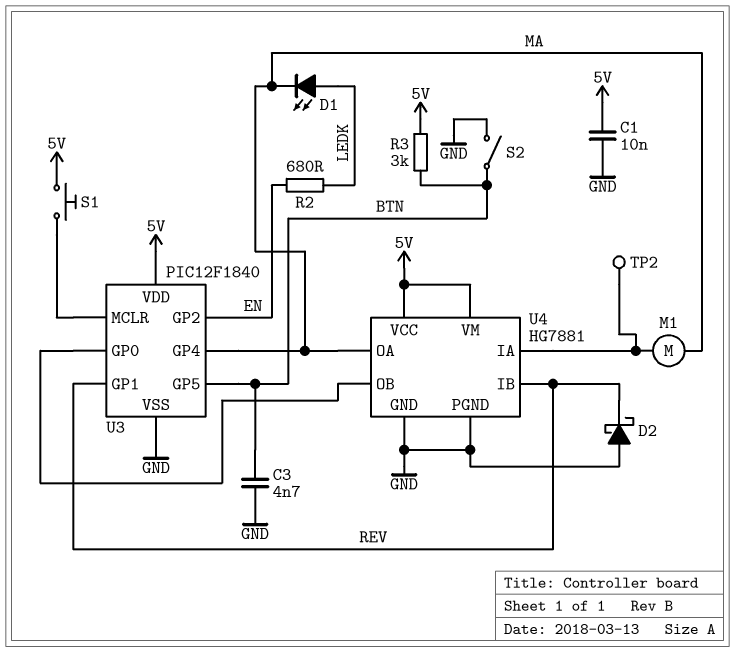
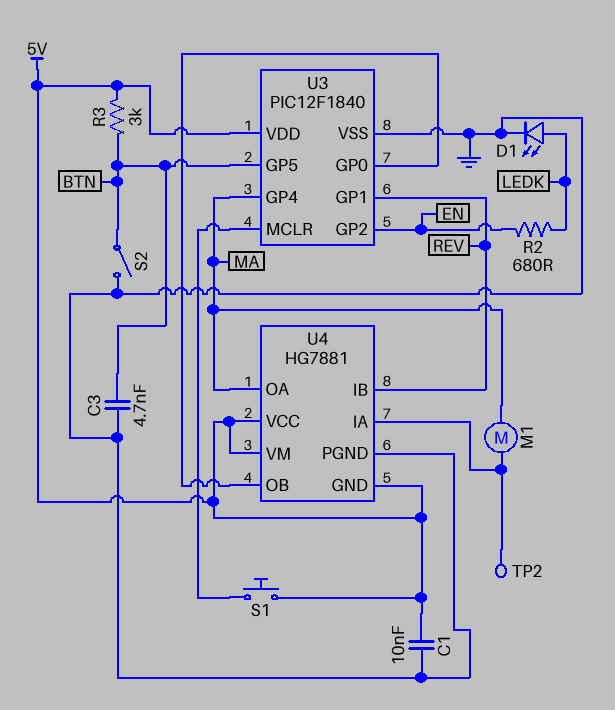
D1: LED (A LEDK, K MA) -> LED (A LEDK, K GND)
D2: schottky (A GND, K REV) -> none
U4 pin GND: GND -> 5V

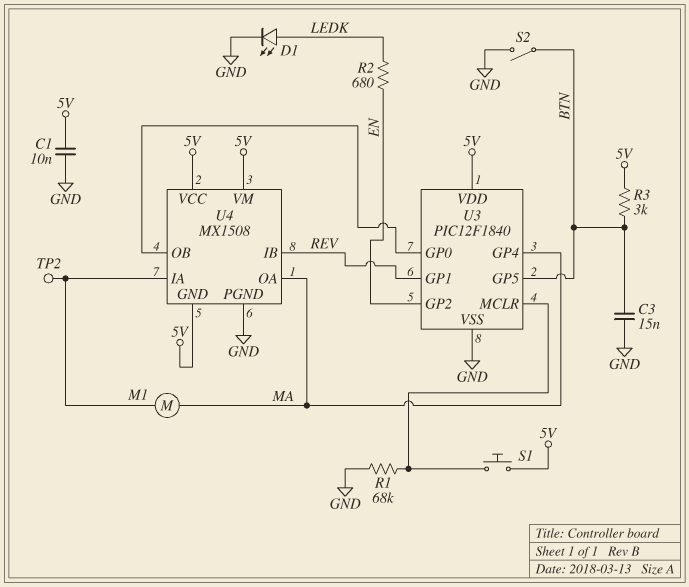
C3: 4.7nF (BTN, GND) -> 15nF (BTN, GND)
R1: none -> 68k (GND, U3/MCLR)
U4: HG7881 -> MX1508

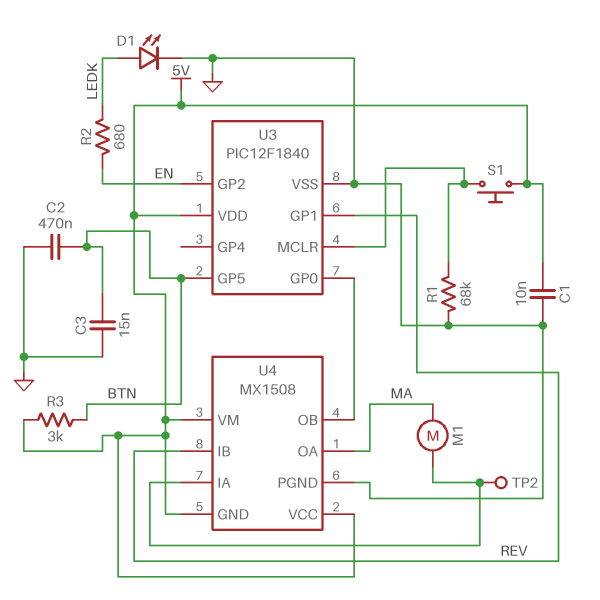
C2: none -> 470nF (BTN, GND)
S2: switch (BTN, GND) -> none
U3 pin GP4: MA -> none

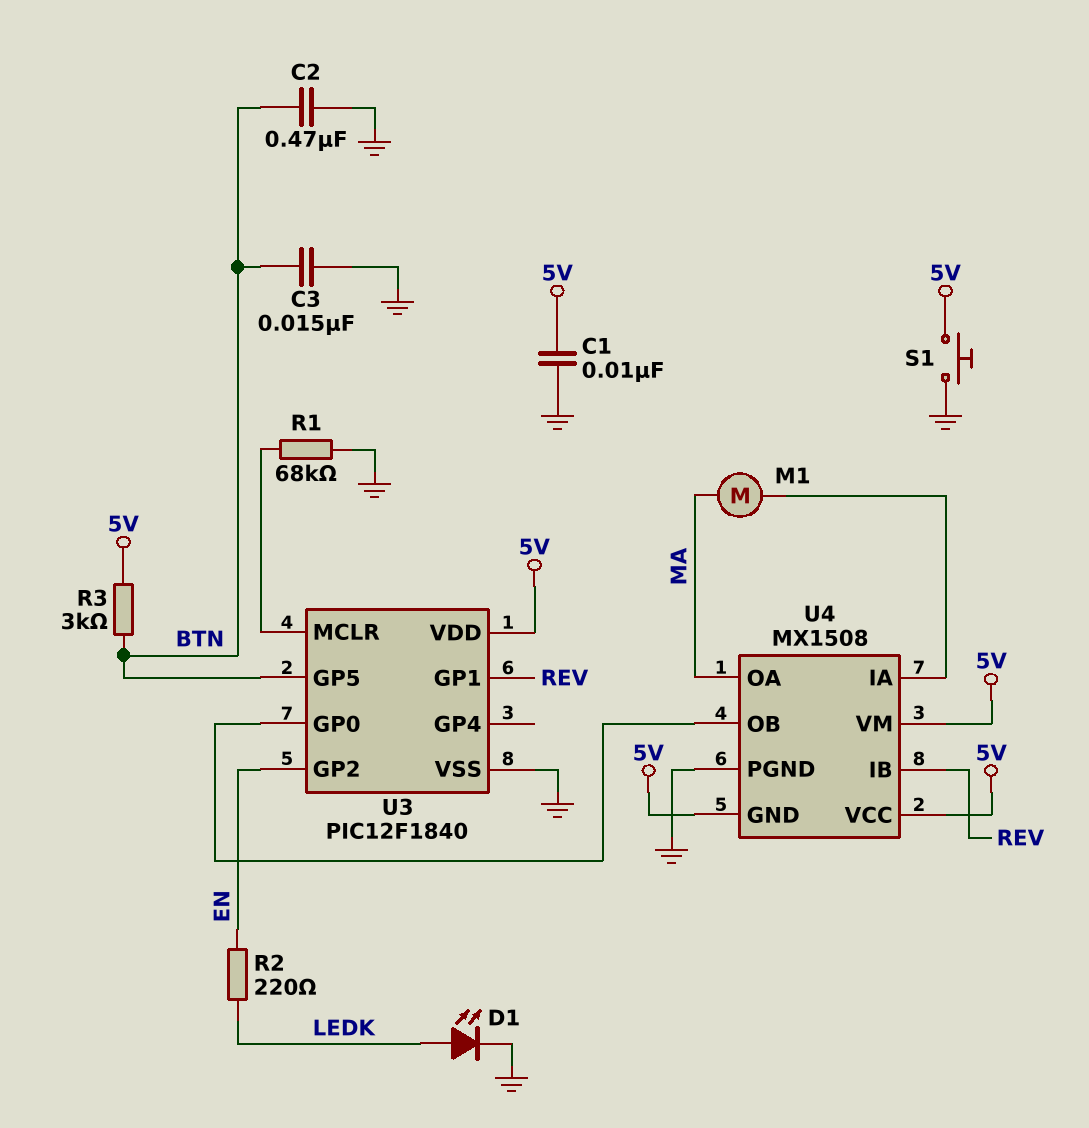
R2: 680 (EN, LEDK) -> 220 (EN, LEDK)
S1: button (5V, U3/MCLR) -> button (5V, GND)
TP2: test point (U4/IA) -> none

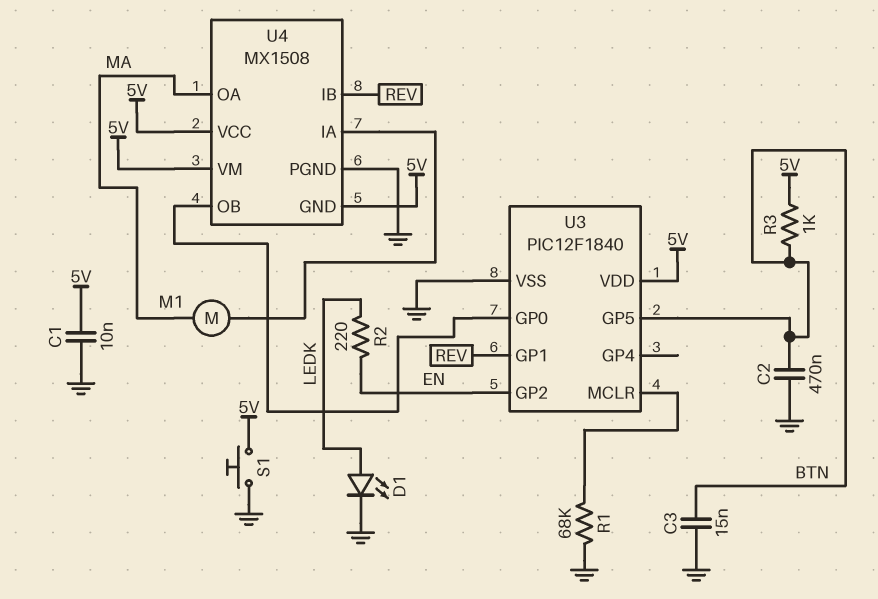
R3: 3k (5V, BTN) -> 1k (5V, BTN)

